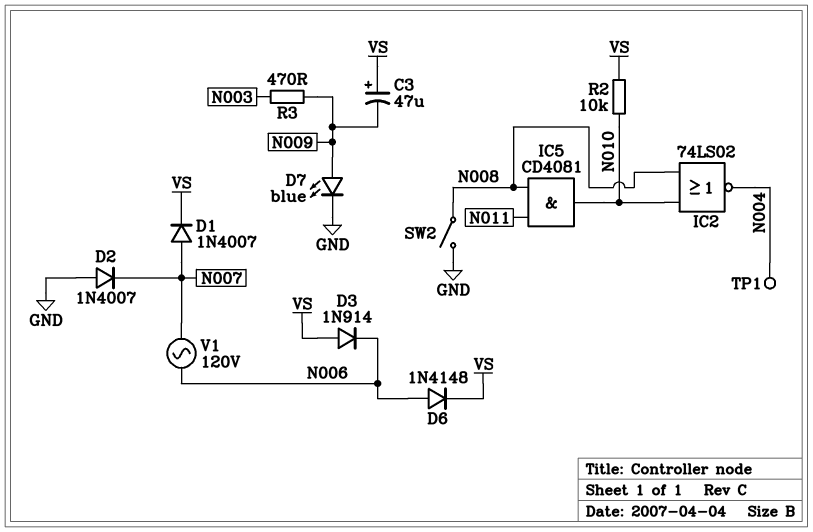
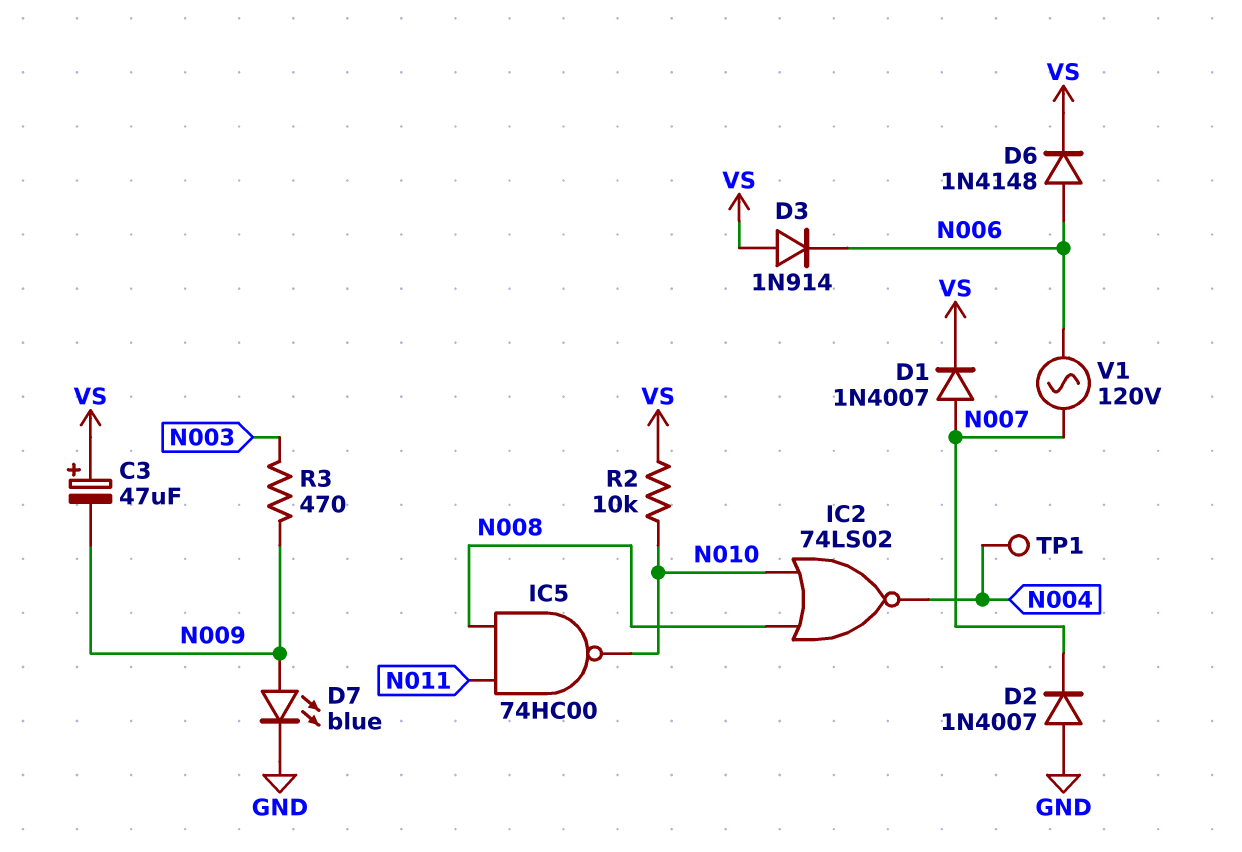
IC5: AND CD4081 (in N008, in N011, out N010) -> NAND 74HC00 (in N008, in N011, out N010)
SW2: switch (GND, N008) -> none

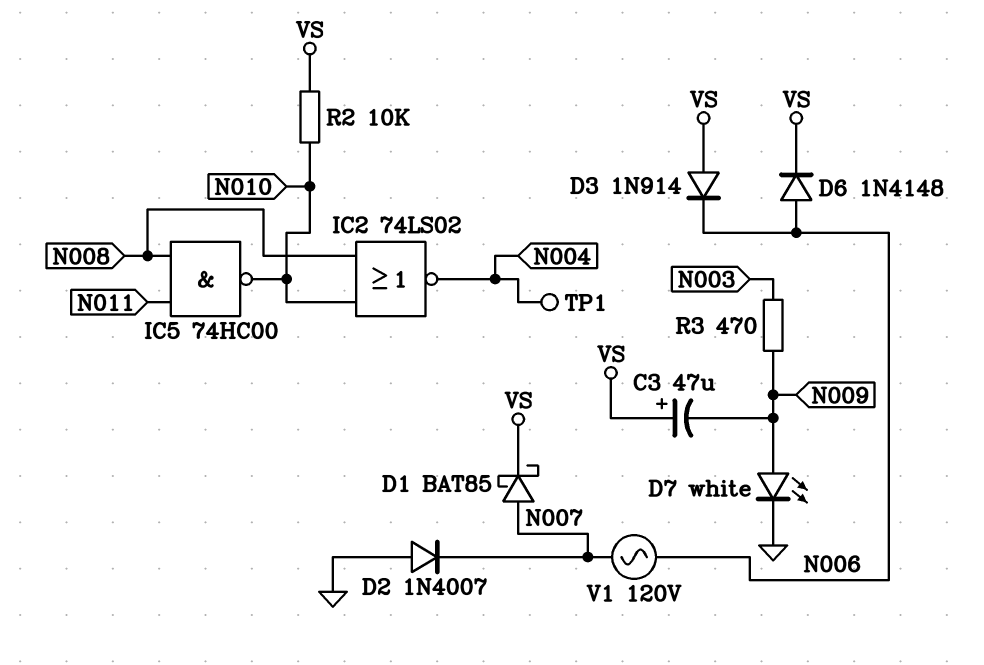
D1: diode 1N4007 (A N007, K VS) -> schottky BAT85 (A N007, K VS)
D7: LED blue (A N009, K GND) -> LED white (A N009, K GND)

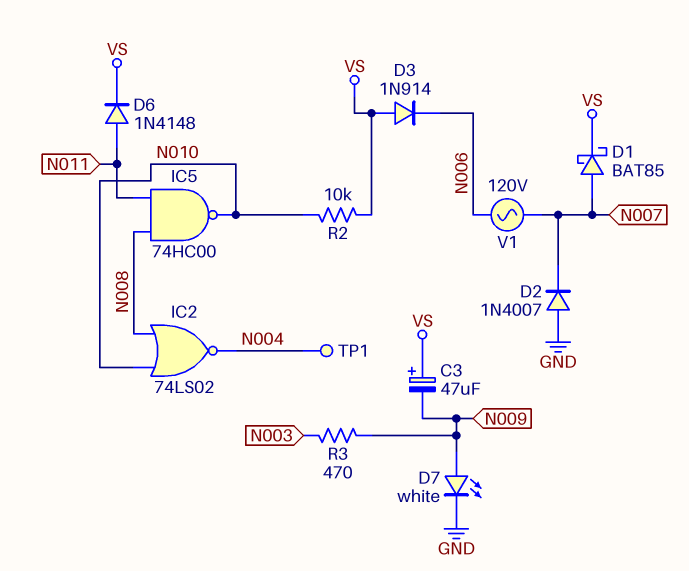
D6: diode 1N4148 (A N006, K VS) -> diode 1N4148 (A N011, K VS)

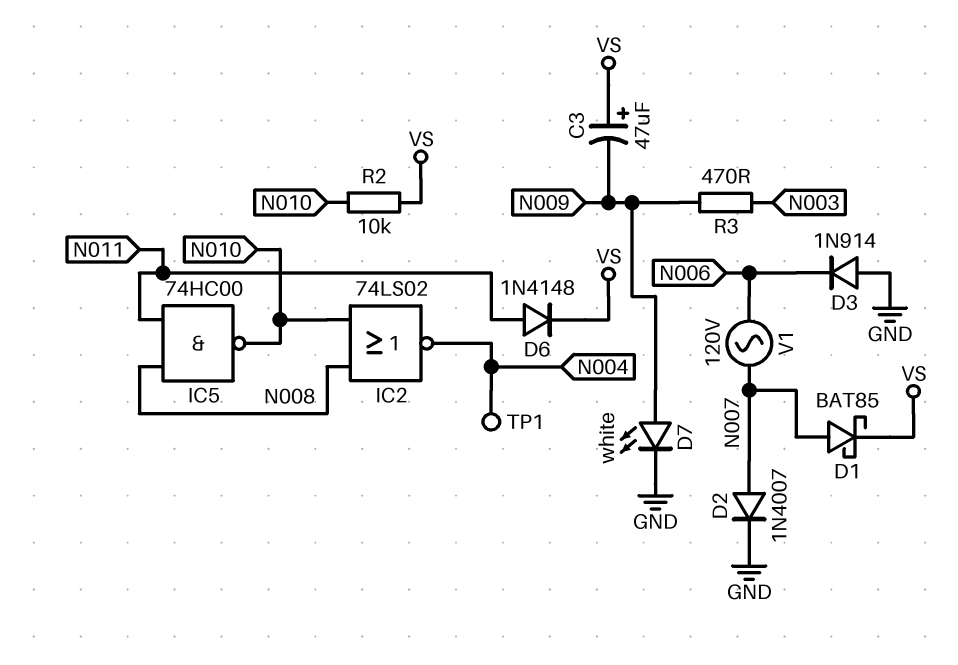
D2: diode 1N4007 (A GND, K N007) -> diode 1N4007 (A N007, K GND)
D3: diode 1N914 (A VS, K N006) -> diode 1N914 (A GND, K N006)

